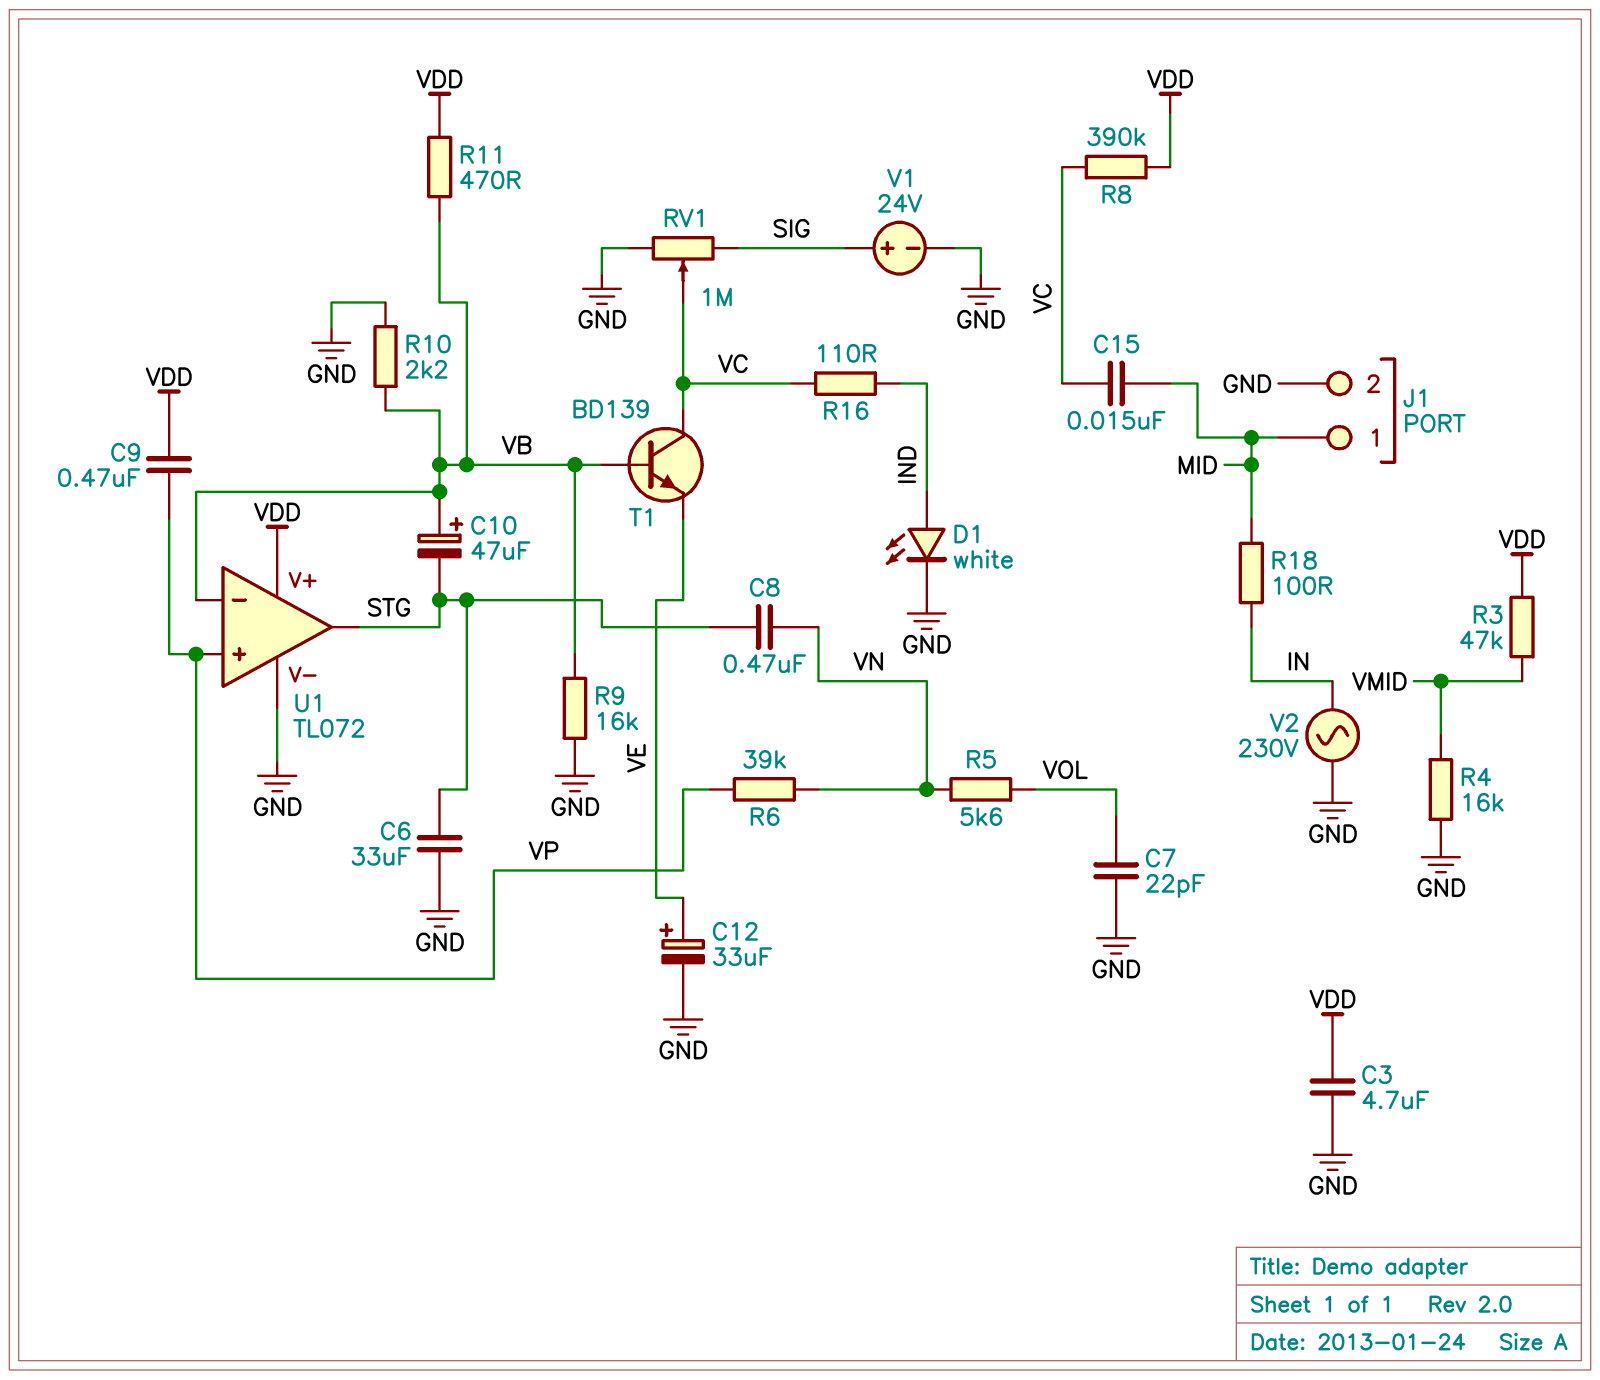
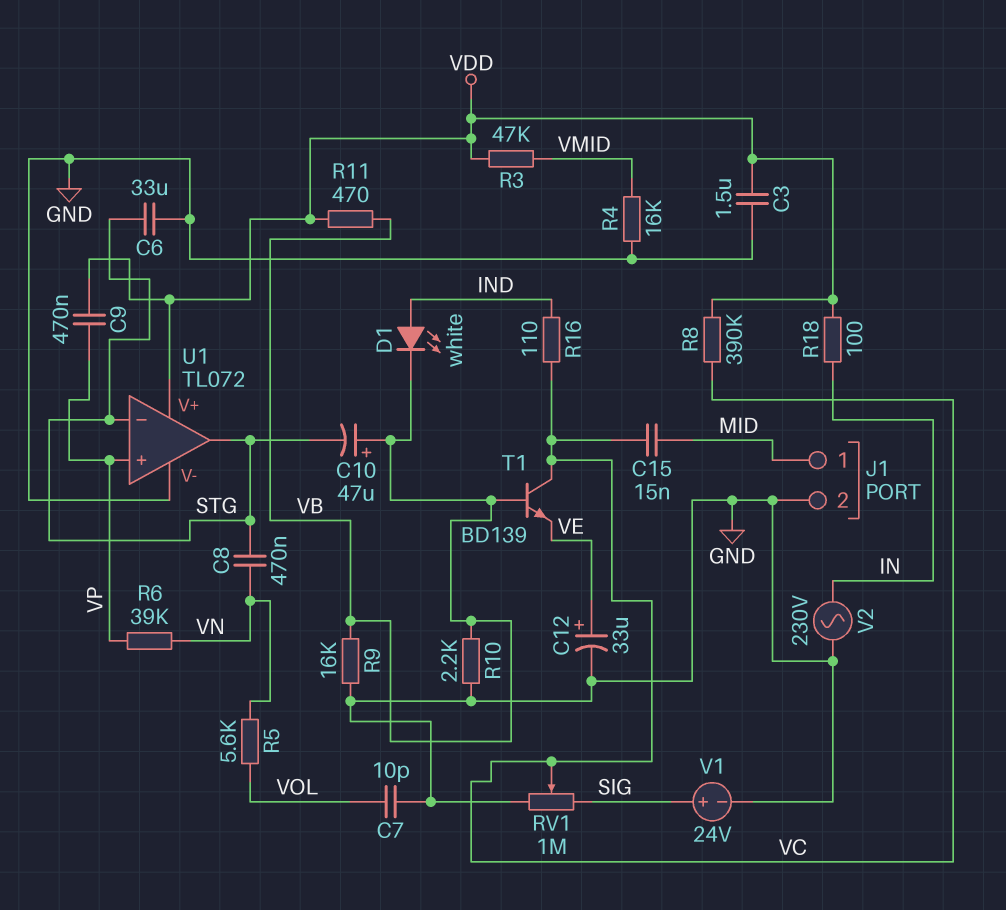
C3: 4.7uF (GND, VDD) -> 1.5uF (GND, VDD)
C7: 22pF (GND, VOL) -> 10pF (GND, VOL)
D1: LED white (A IND, K GND) -> LED white (A IND, K VB)
R18: 100 (IN, MID) -> 100 (IN, VDD)
U1 pin in-: VB -> STG

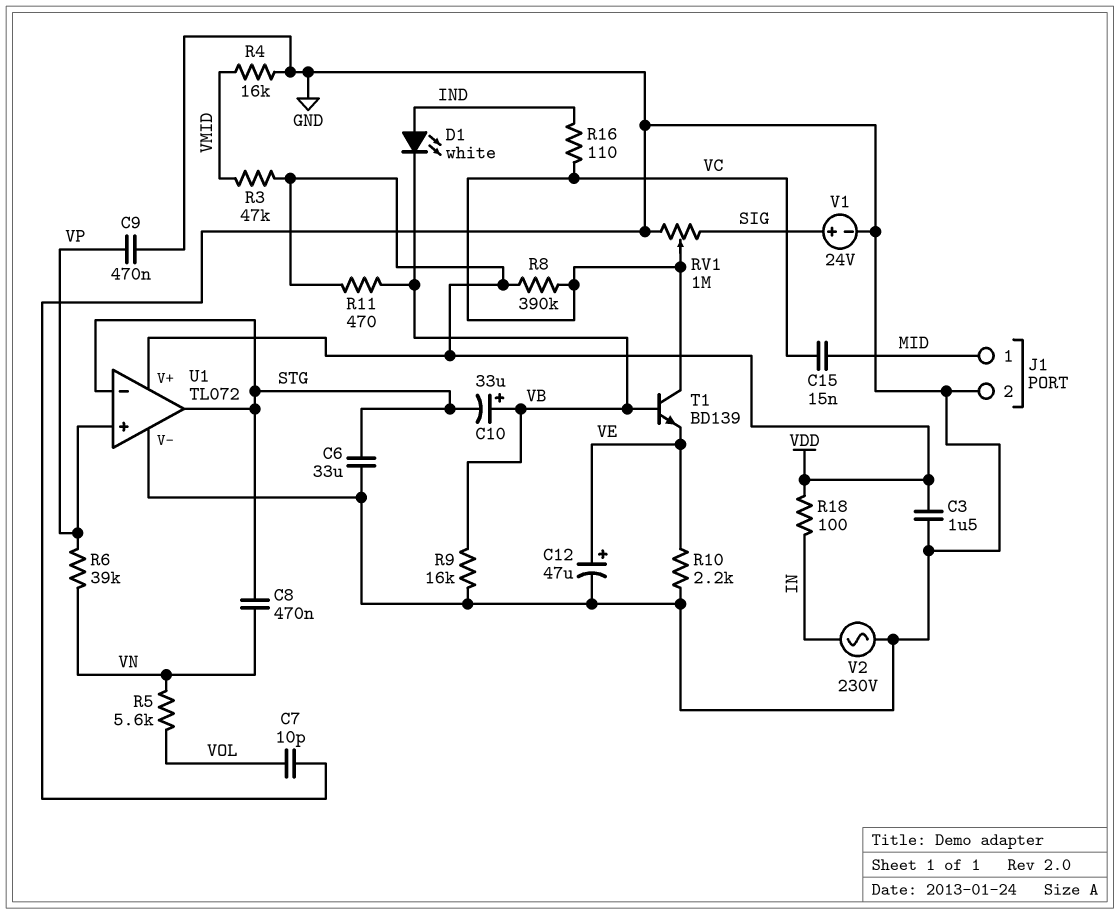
C9: 470nF (VDD, VP) -> 470nF (GND, VP)
C10: 47uF (plus VB, minus STG) -> 33uF (plus VB, minus STG)
C12: 33uF (plus VE, minus GND) -> 47uF (plus VE, minus GND)
R10: 2.2k (GND, VB) -> 2.2k (GND, VE)

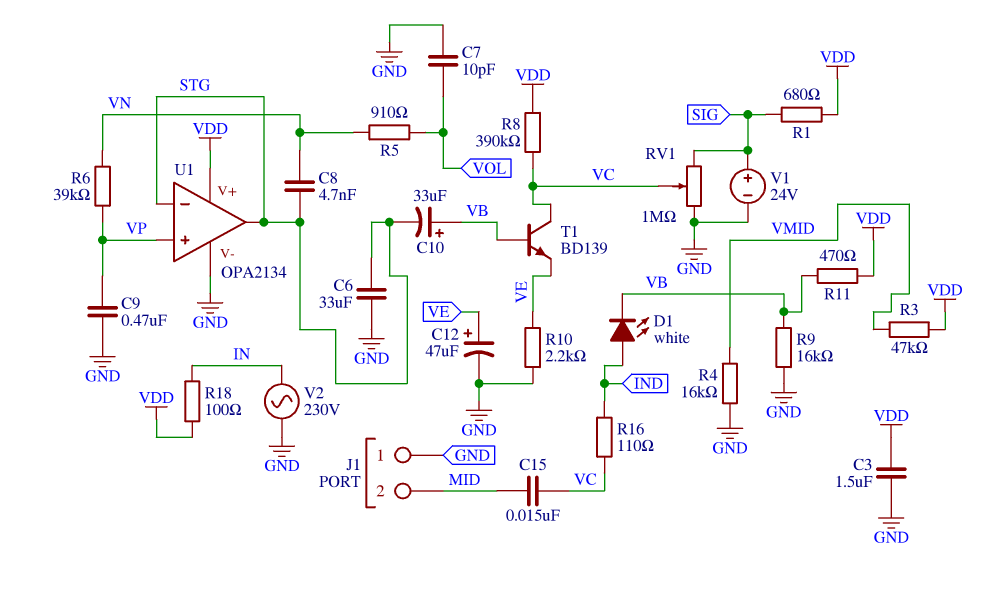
C8: 470nF (STG, VN) -> 4.7nF (STG, VN)
J1 pin 1: MID -> GND
J1 pin 2: GND -> MID
R1: none -> 680 (SIG, VDD)
R5: 5.6k (VN, VOL) -> 910 (VN, VOL)
U1: TL072 -> OPA2134

